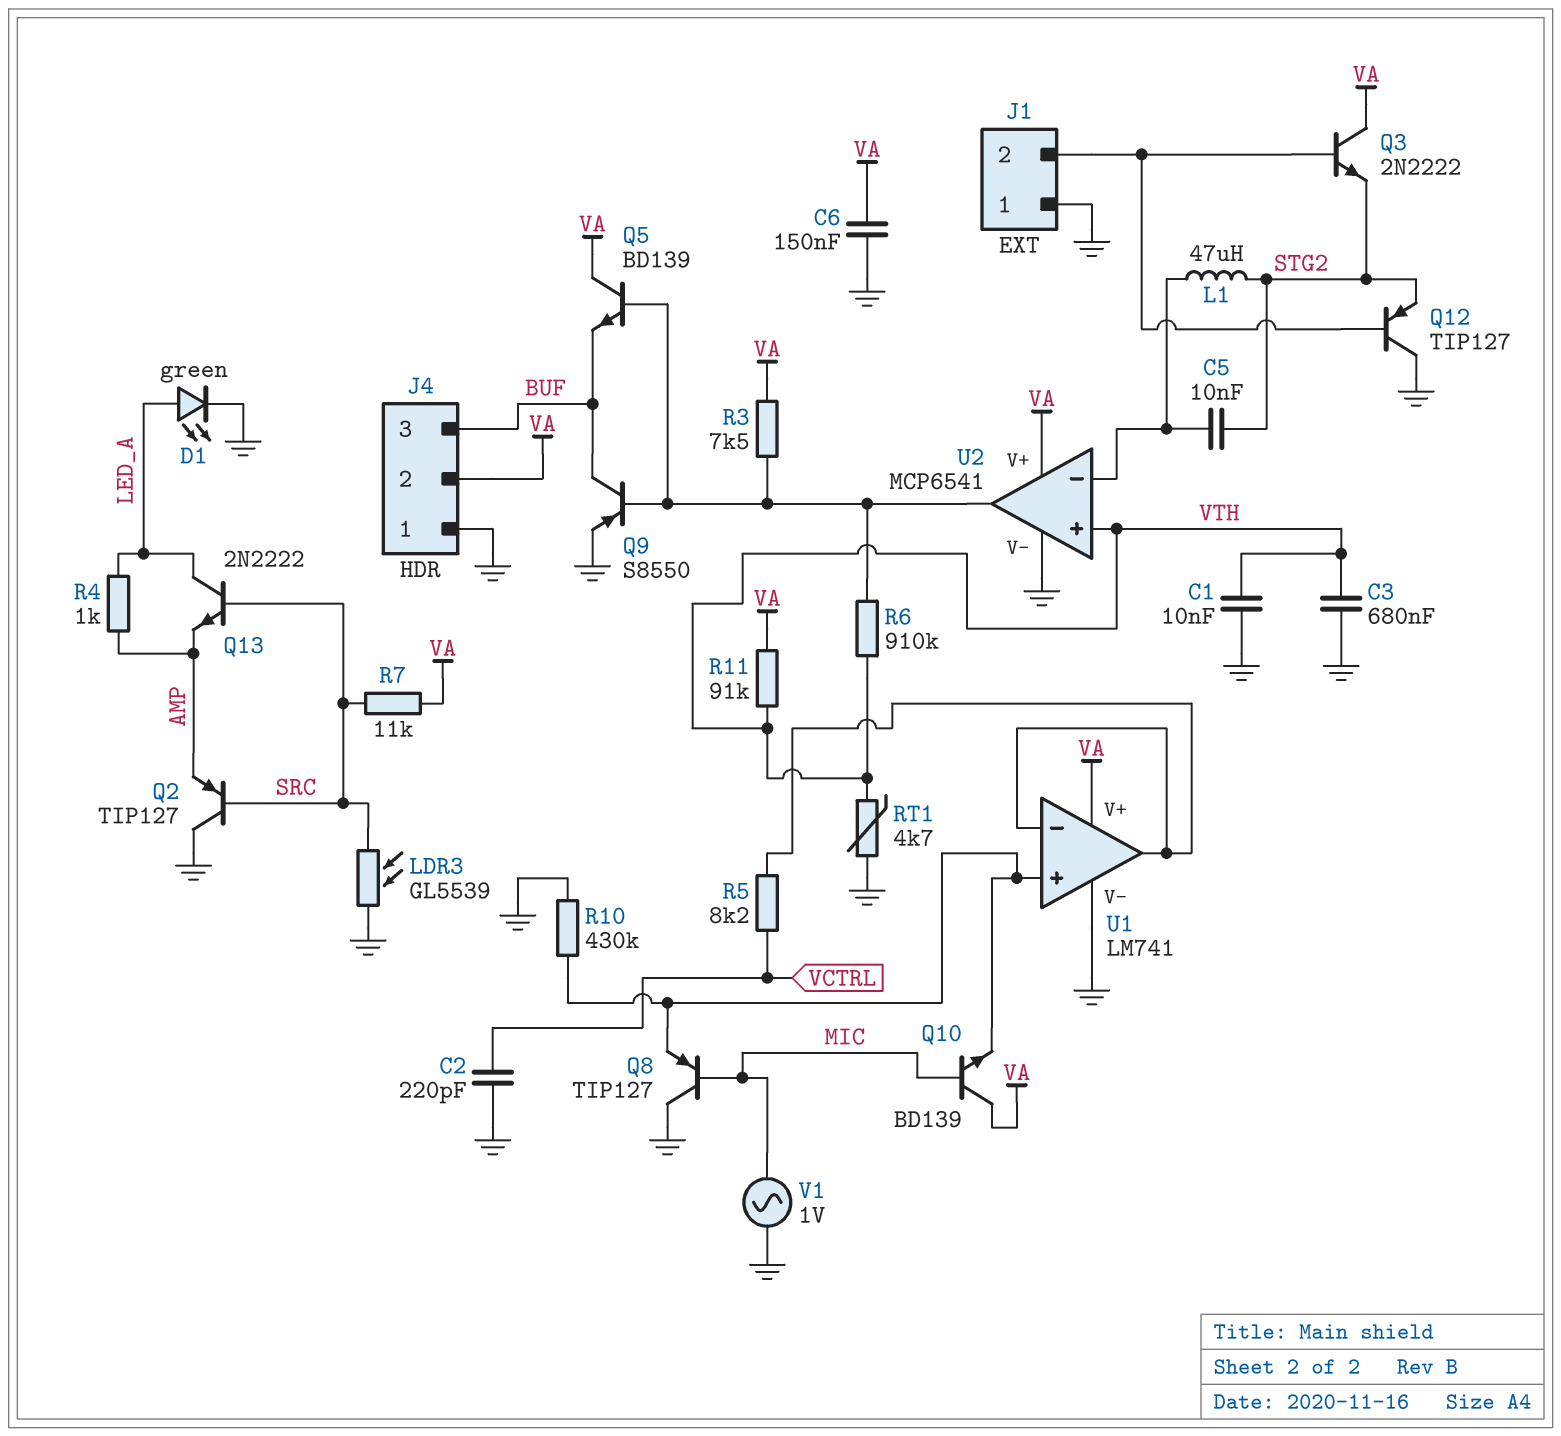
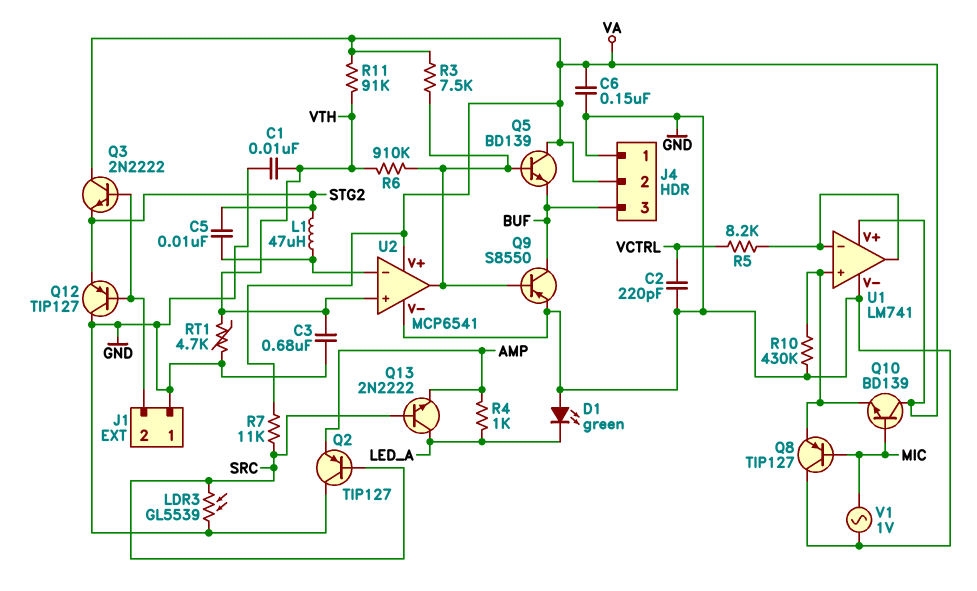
D1: LED green (A LED_A, K GND) -> LED green (A GND, K LED_A)

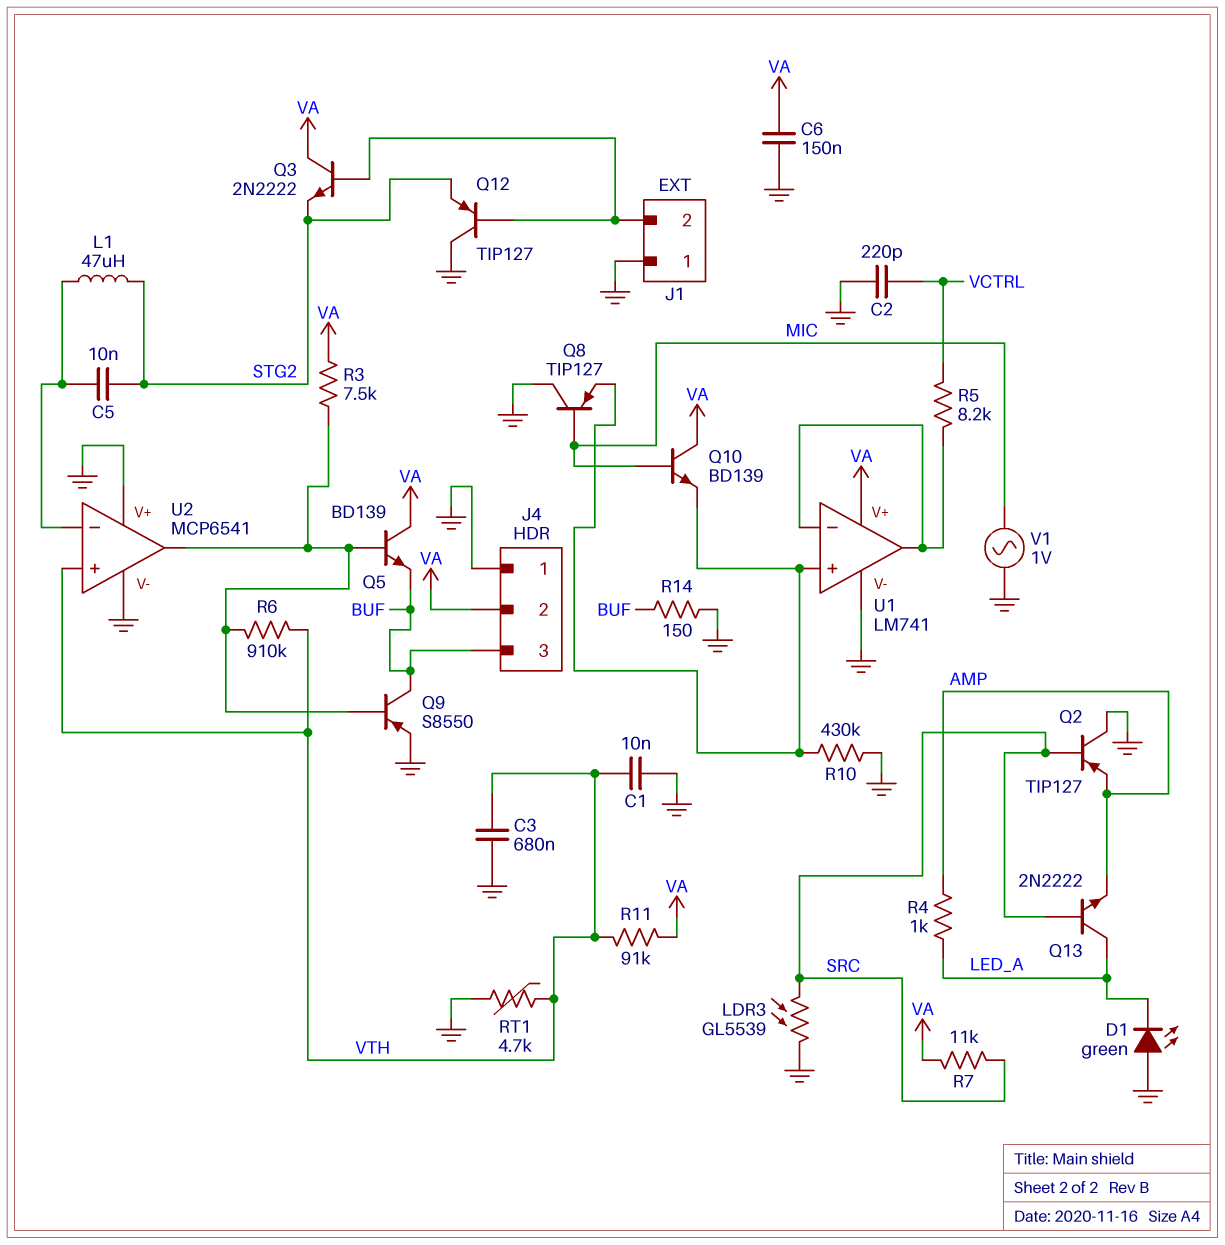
R14: none -> 150 (BUF, GND)
U2 pin V+: VA -> GND

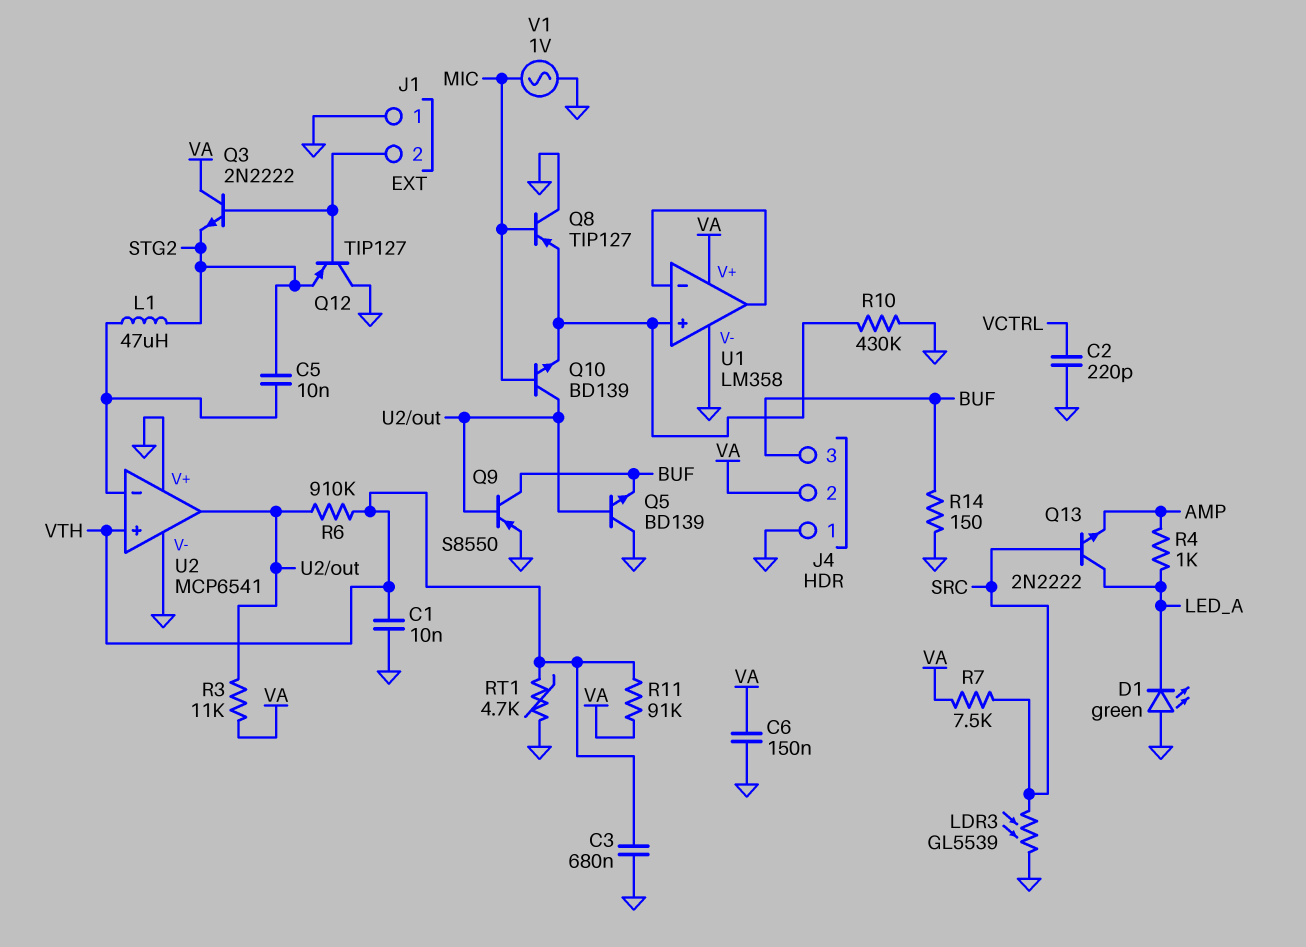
Q2: PNP TIP127 (B SRC, C GND, E AMP) -> none
Q5: NPN BD139 (B U2/out, C VA, E BUF) -> NPN BD139 (B U2/out, C GND, E BUF)
Q10: NPN BD139 (B MIC, C VA, E U1/in+) -> NPN BD139 (B MIC, C U2/out, E U1/in+)
R3: 7.5k (U2/out, VA) -> 11k (U2/out, VA)
R5: 8.2k (U1/in-, VCTRL) -> none
R7: 11k (SRC, VA) -> 7.5k (SRC, VA)
U1: LM741 -> LM358

